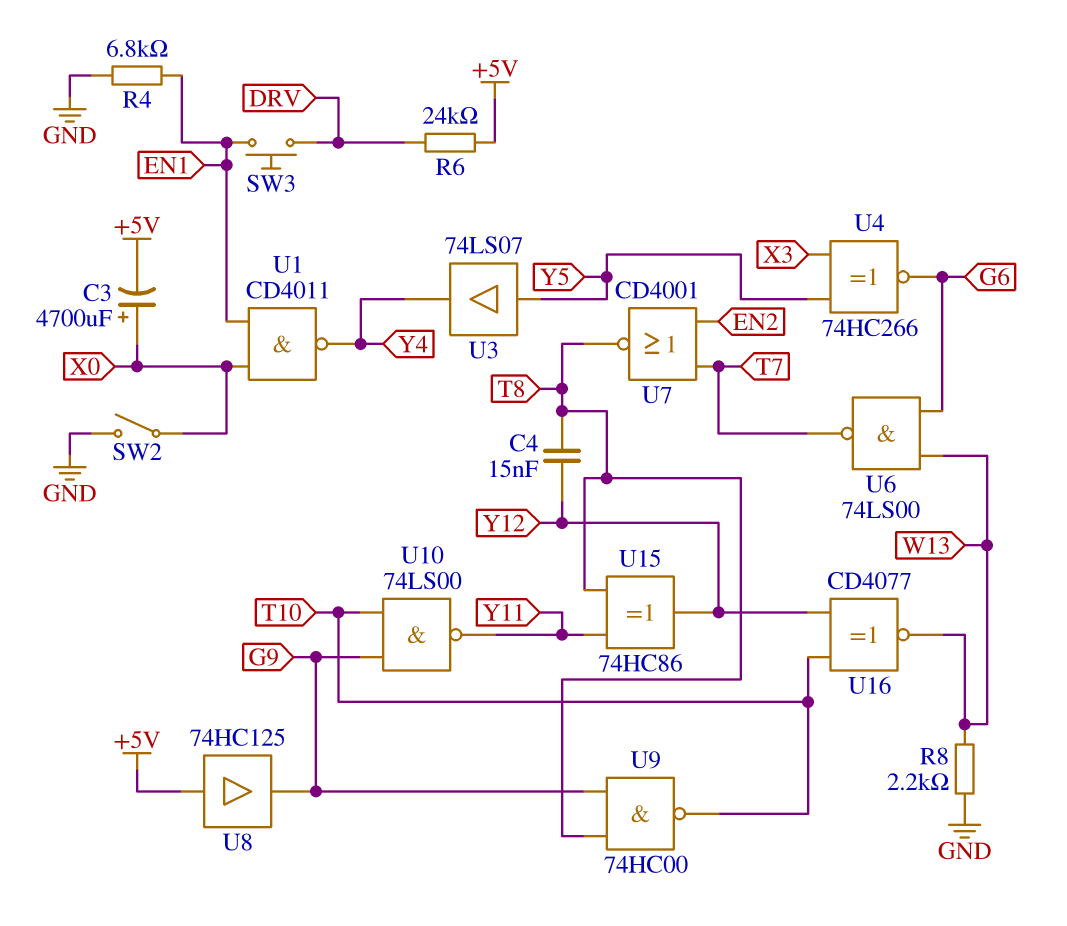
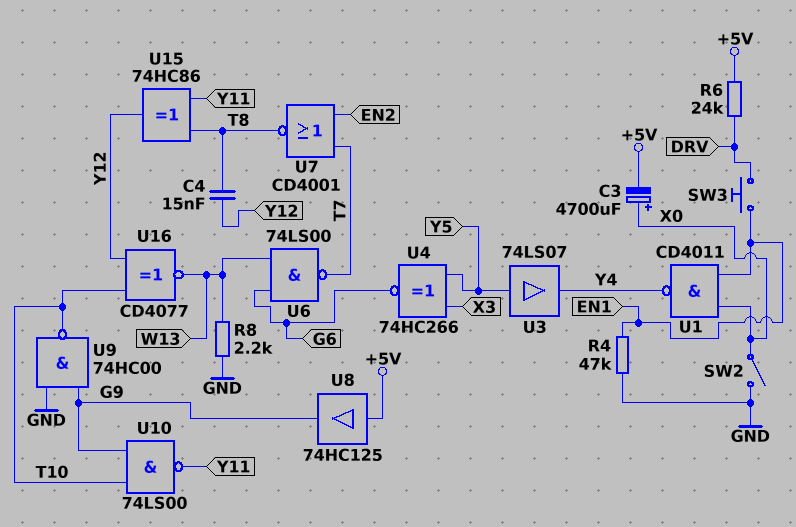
R4: 6.8k (EN1, GND) -> 47k (EN1, GND)
U9: NAND 74HC00 (in G9, in T8, out T10) -> NAND 74HC00 (in G9, in GND, out T10)

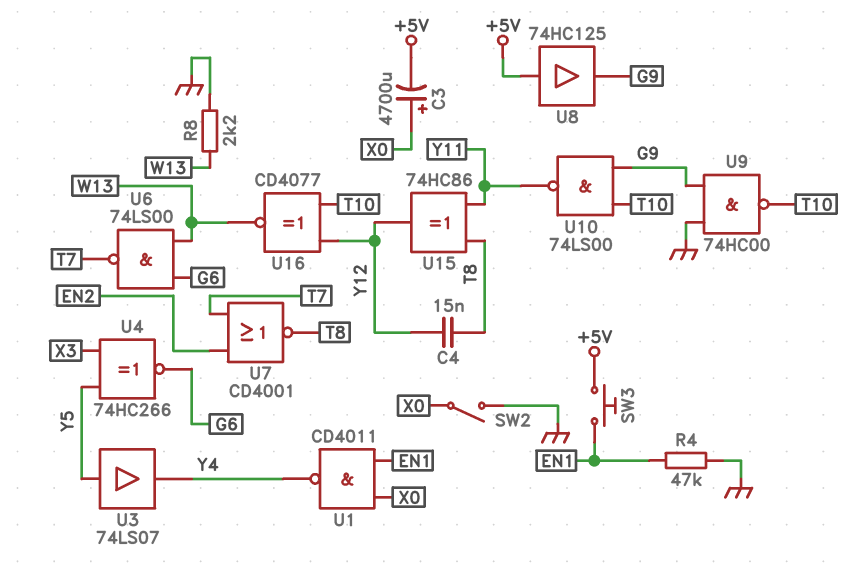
R6: 24k (+5V, DRV) -> none
SW3: button (DRV, EN1) -> button (+5V, EN1)

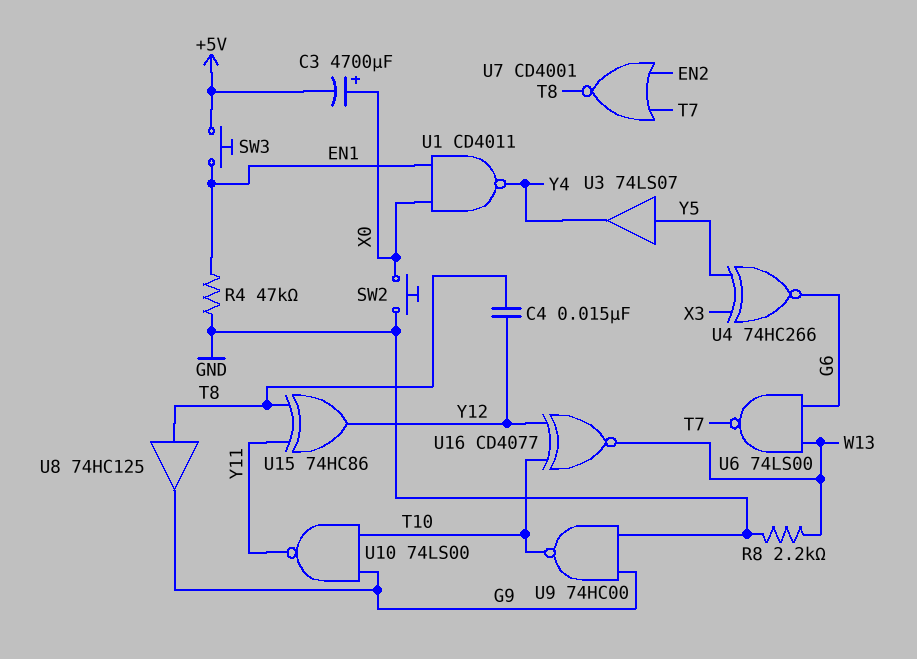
SW2: switch (GND, X0) -> button (GND, X0)
U8: buffer 74HC125 (in +5V, out G9) -> buffer 74HC125 (in T8, out G9)

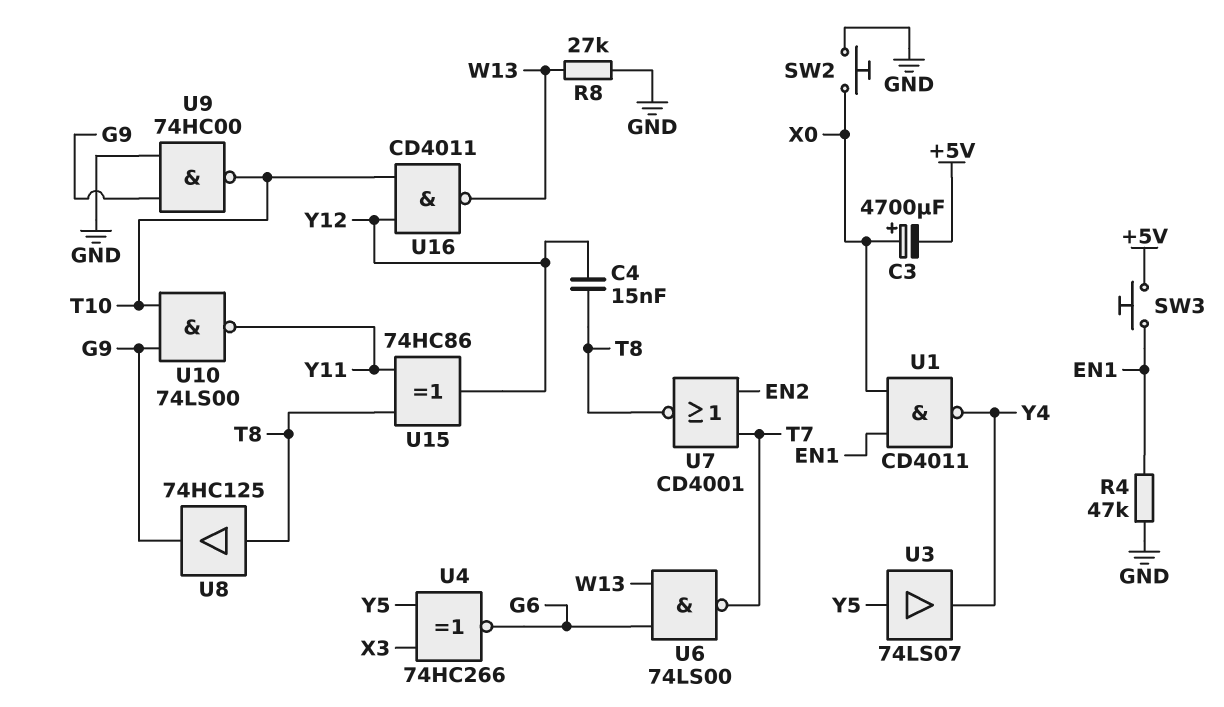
R8: 2.2k (GND, W13) -> 27k (GND, W13)
U16: XNOR CD4077 (in T10, in Y12, out W13) -> NAND CD4011 (in T10, in Y12, out W13)

